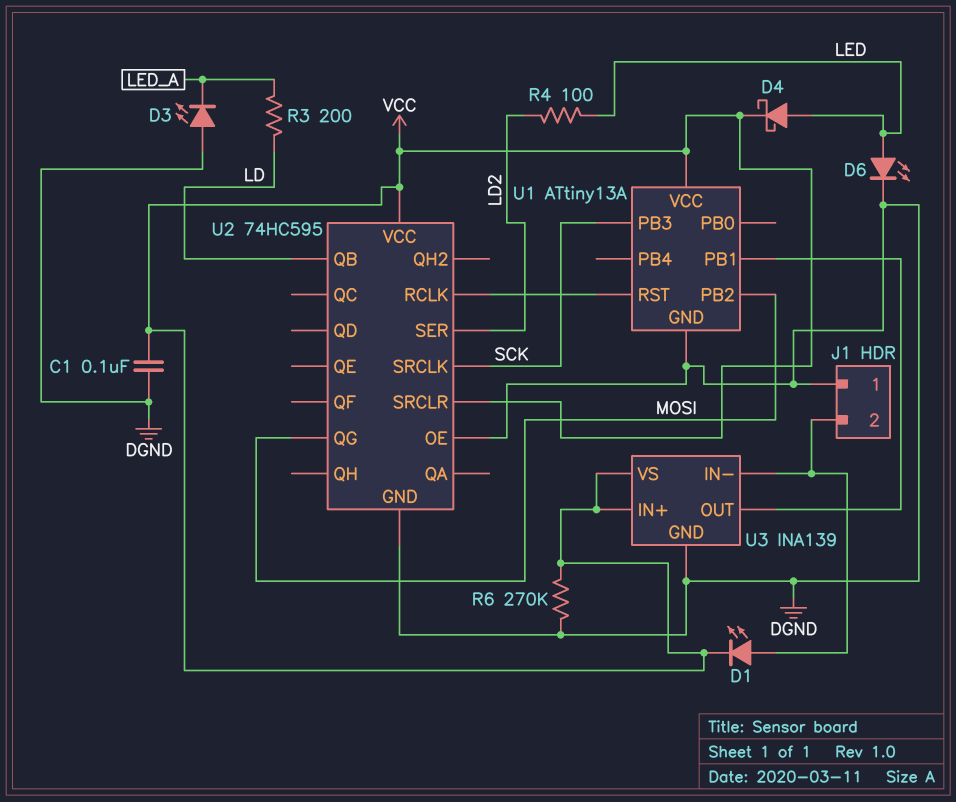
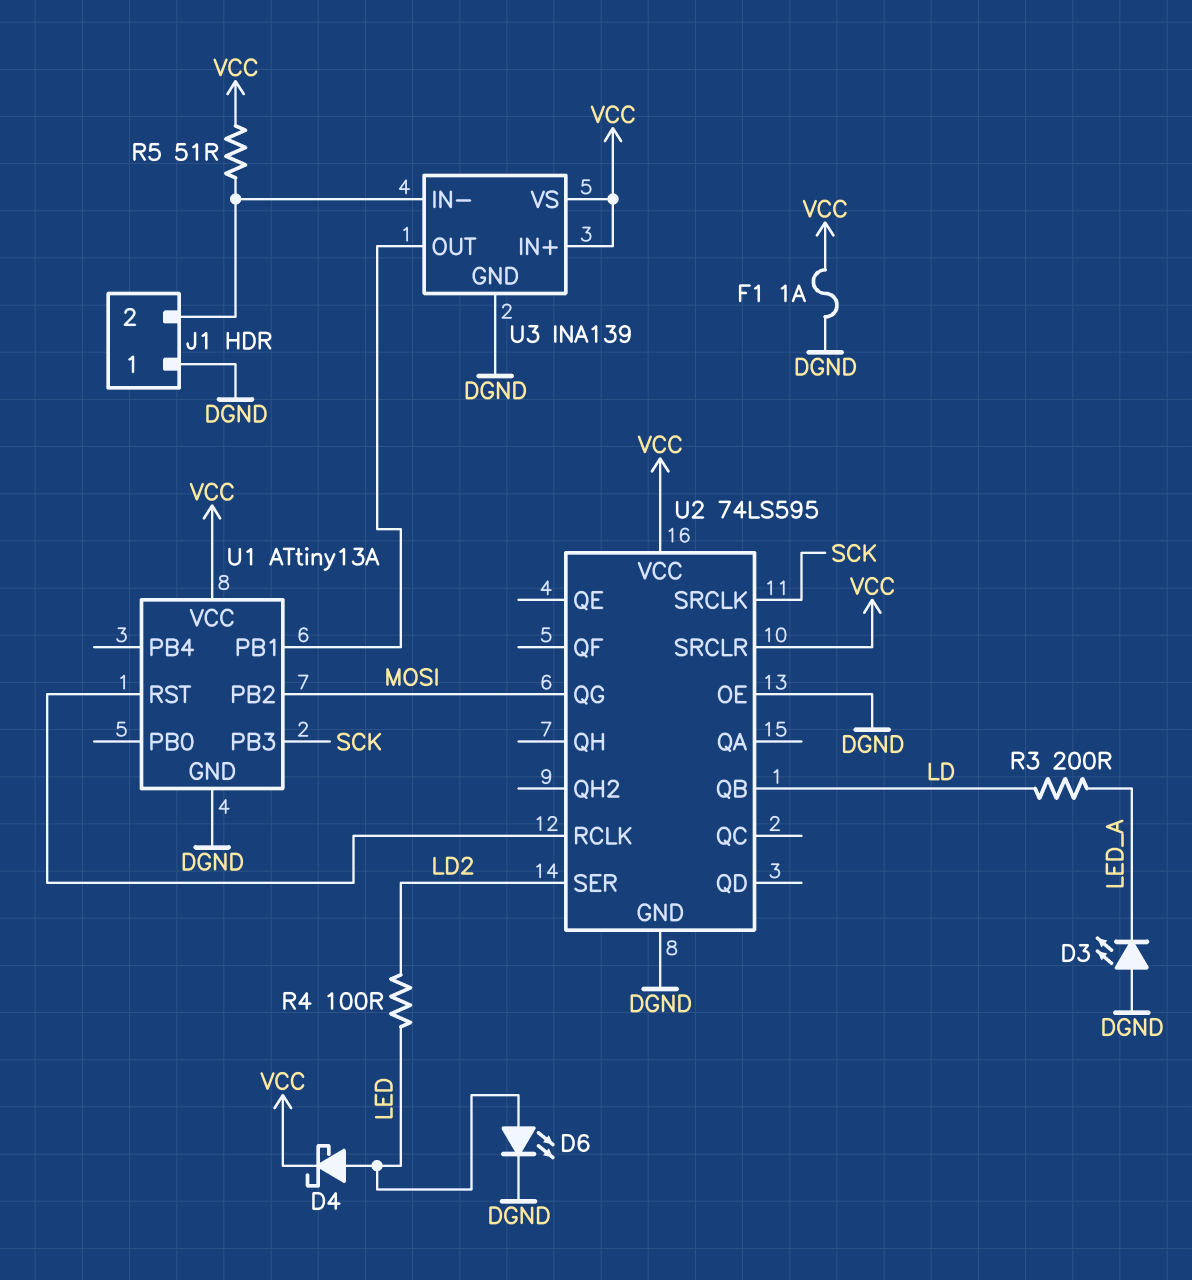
C1: 100nF (DGND, VCC) -> none
D1: LED (A J1/2, K VCC) -> none
F1: none -> 1A (DGND, VCC)
R5: none -> 51 (J1/2, VCC)
R6: 270k (DGND, VCC) -> none
U2: 74HC595 -> 74LS595

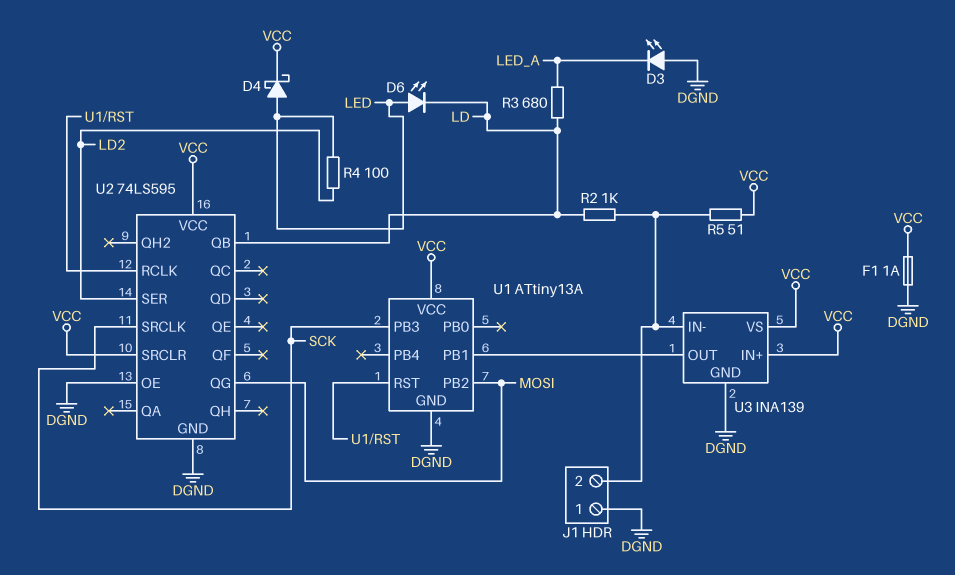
D6: LED (A LED, K DGND) -> LED (A LED, K LD)
R2: none -> 1k (J1/2, LD)
R3: 200 (LD, LED_A) -> 680 (LD, LED_A)

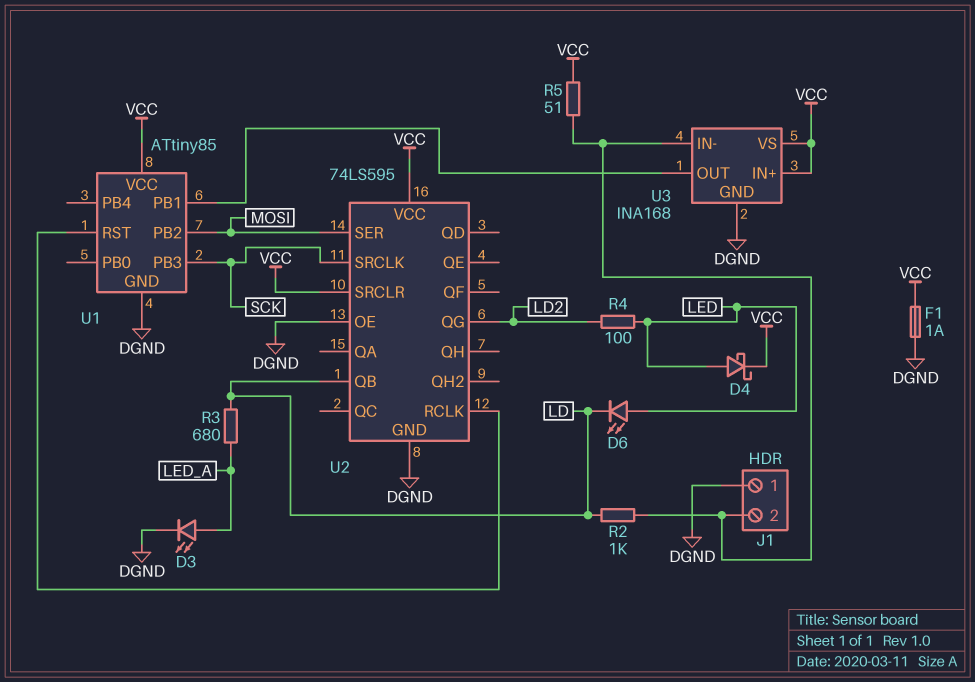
D3: LED (A DGND, K LED_A) -> LED (A LED_A, K DGND)
U1: ATtiny13A -> ATtiny85
U2 pin QG: MOSI -> LD2
U2 pin SER: LD2 -> MOSI
U3: INA139 -> INA168

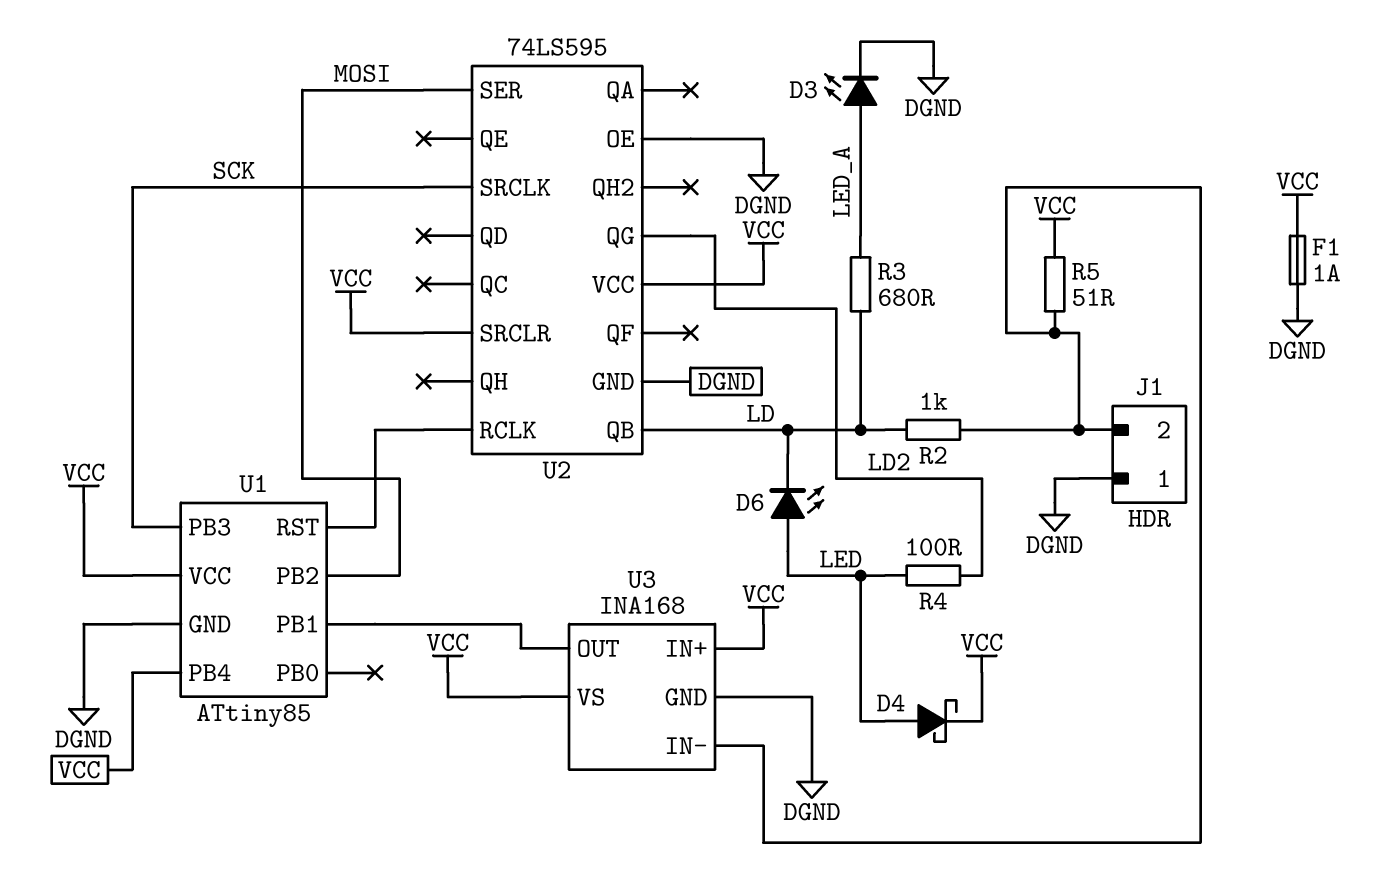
U1 pin PB4: none -> VCC

